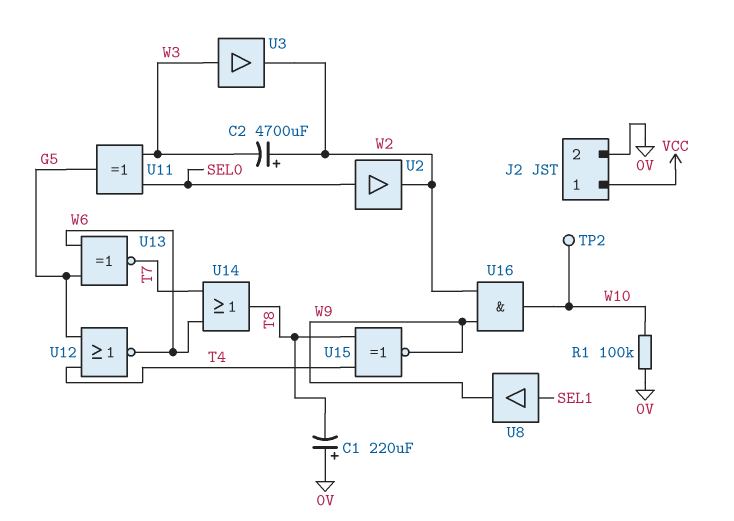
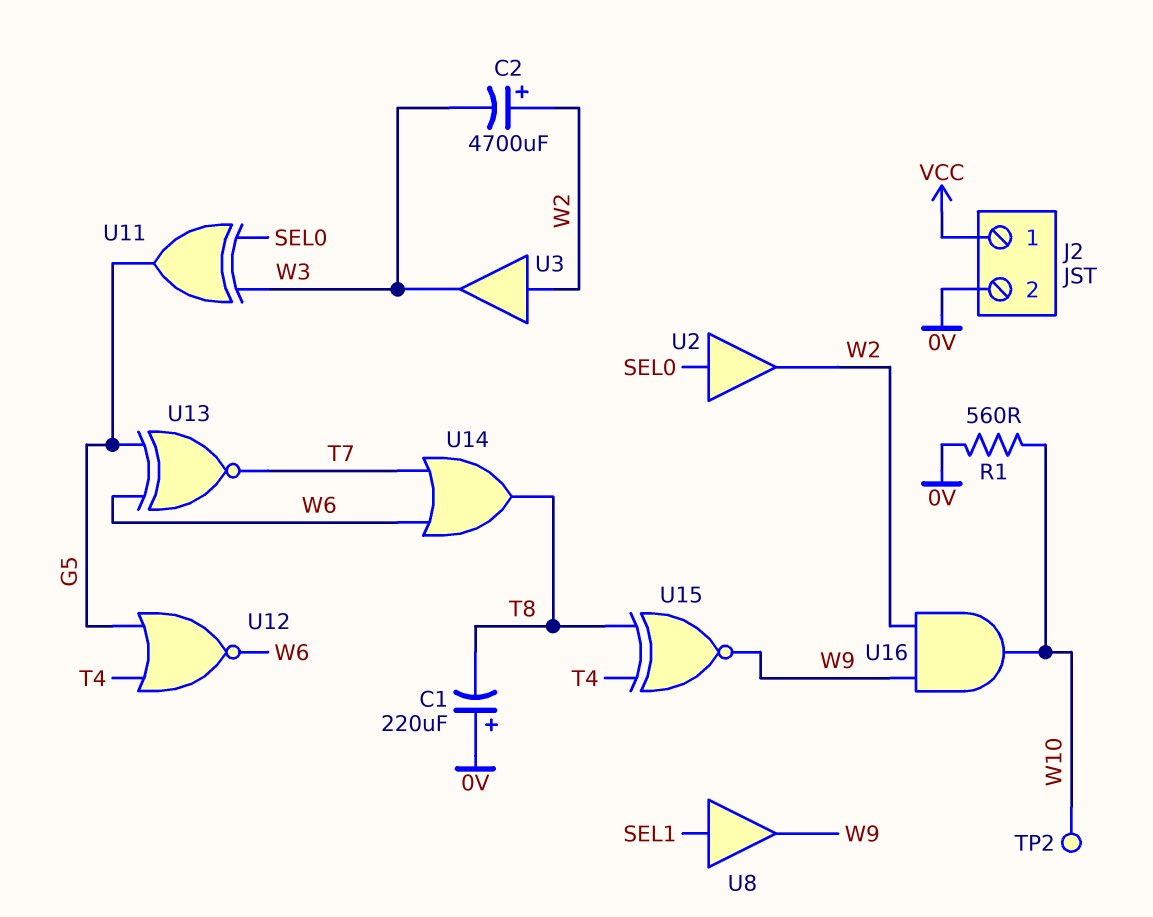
R1: 100k (0V, W10) -> 560 (0V, W10)
U3: buffer (in W3, out W2) -> buffer (in W2, out W3)

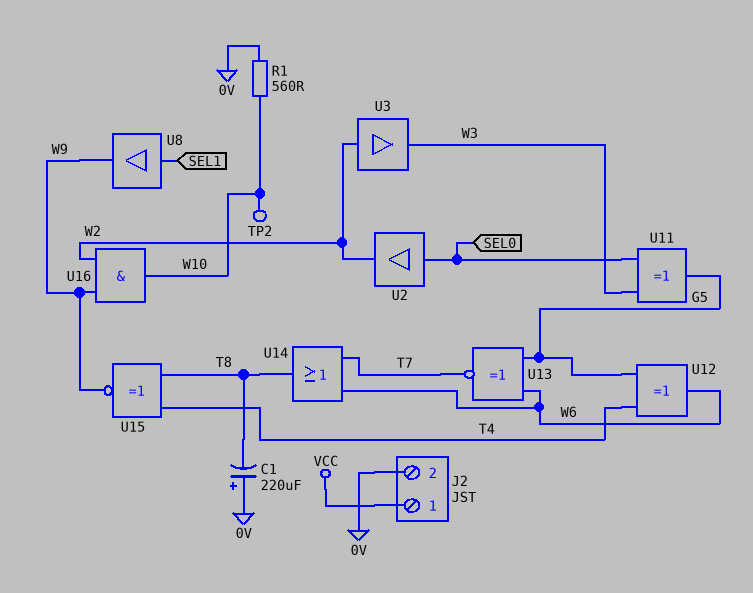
C2: 4700uF (plus W2, minus W3) -> none
U12: NOR (in G5, in T4, out W6) -> XOR (in G5, in T4, out W6)

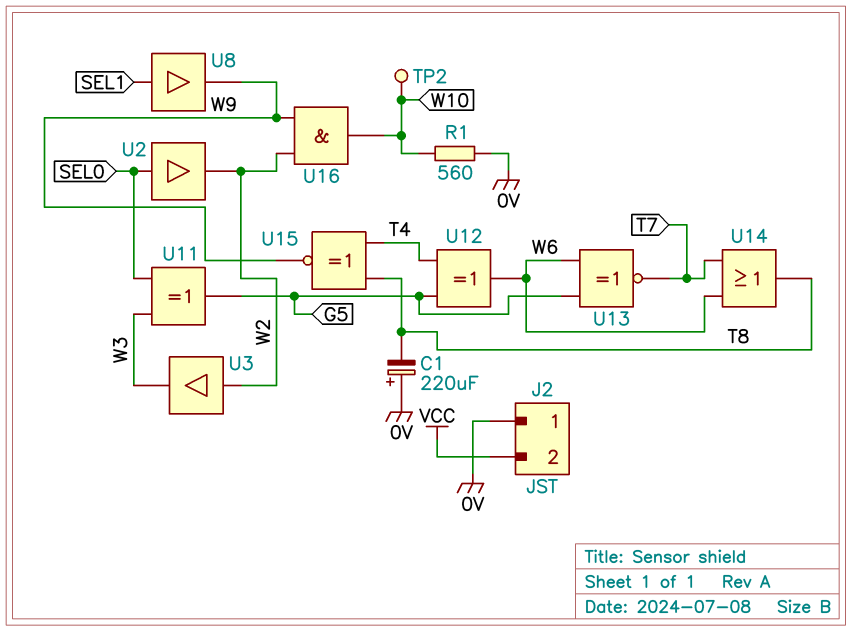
J2 pin 1: VCC -> 0V
J2 pin 2: 0V -> VCC

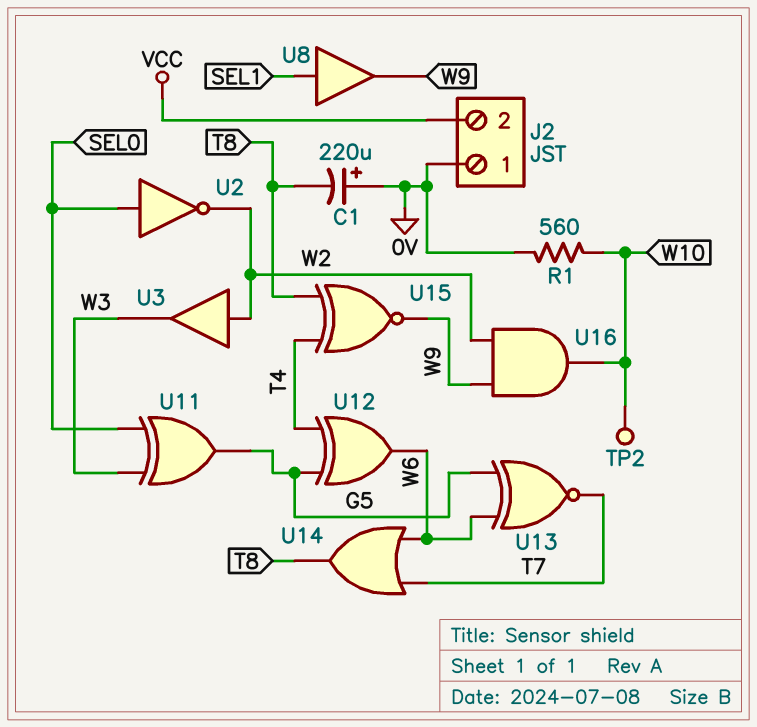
U2: buffer (in SEL0, out W2) -> NOT (in SEL0, out W2)

